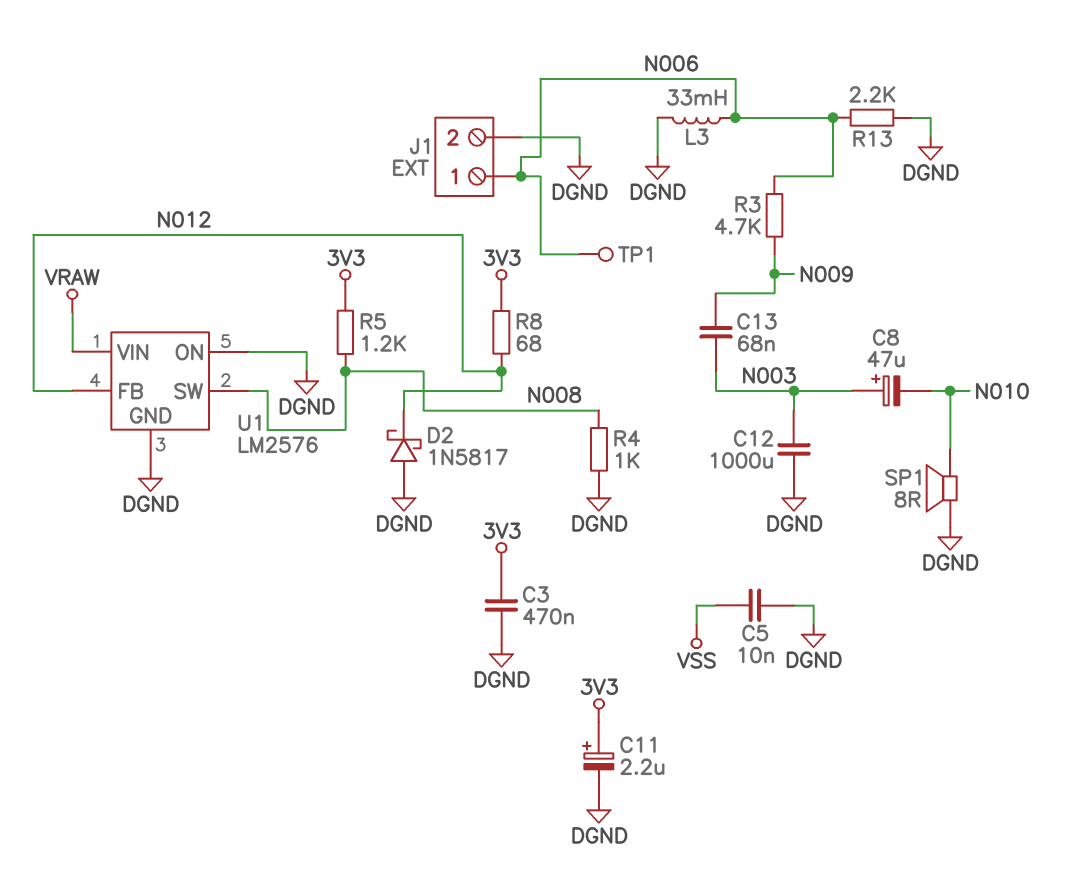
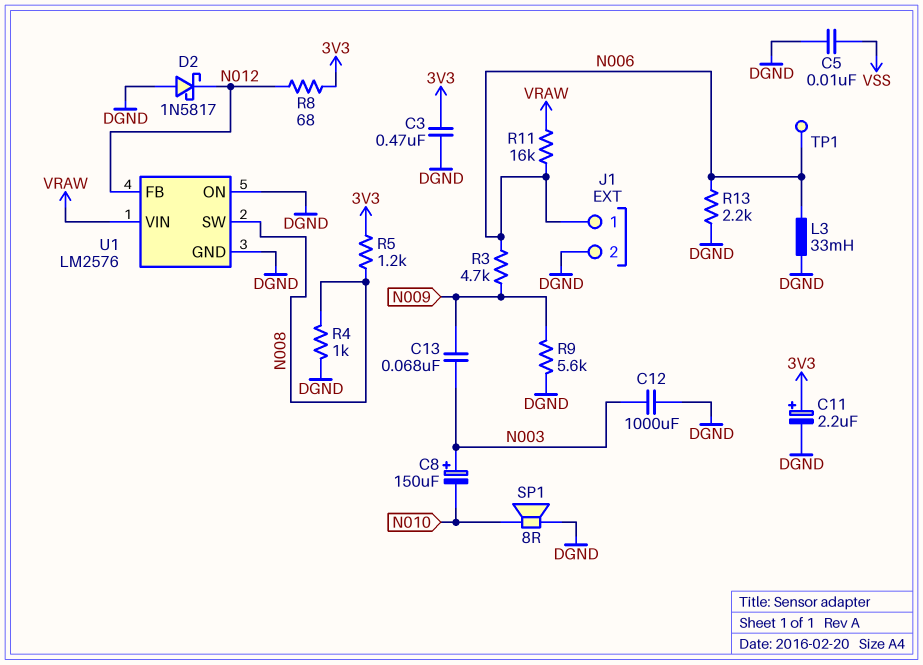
C8: 47uF (plus N003, minus N010) -> 150uF (plus N003, minus N010)
R9: none -> 5.6k (DGND, N009)
R11: none -> 16k (N006, VRAW)

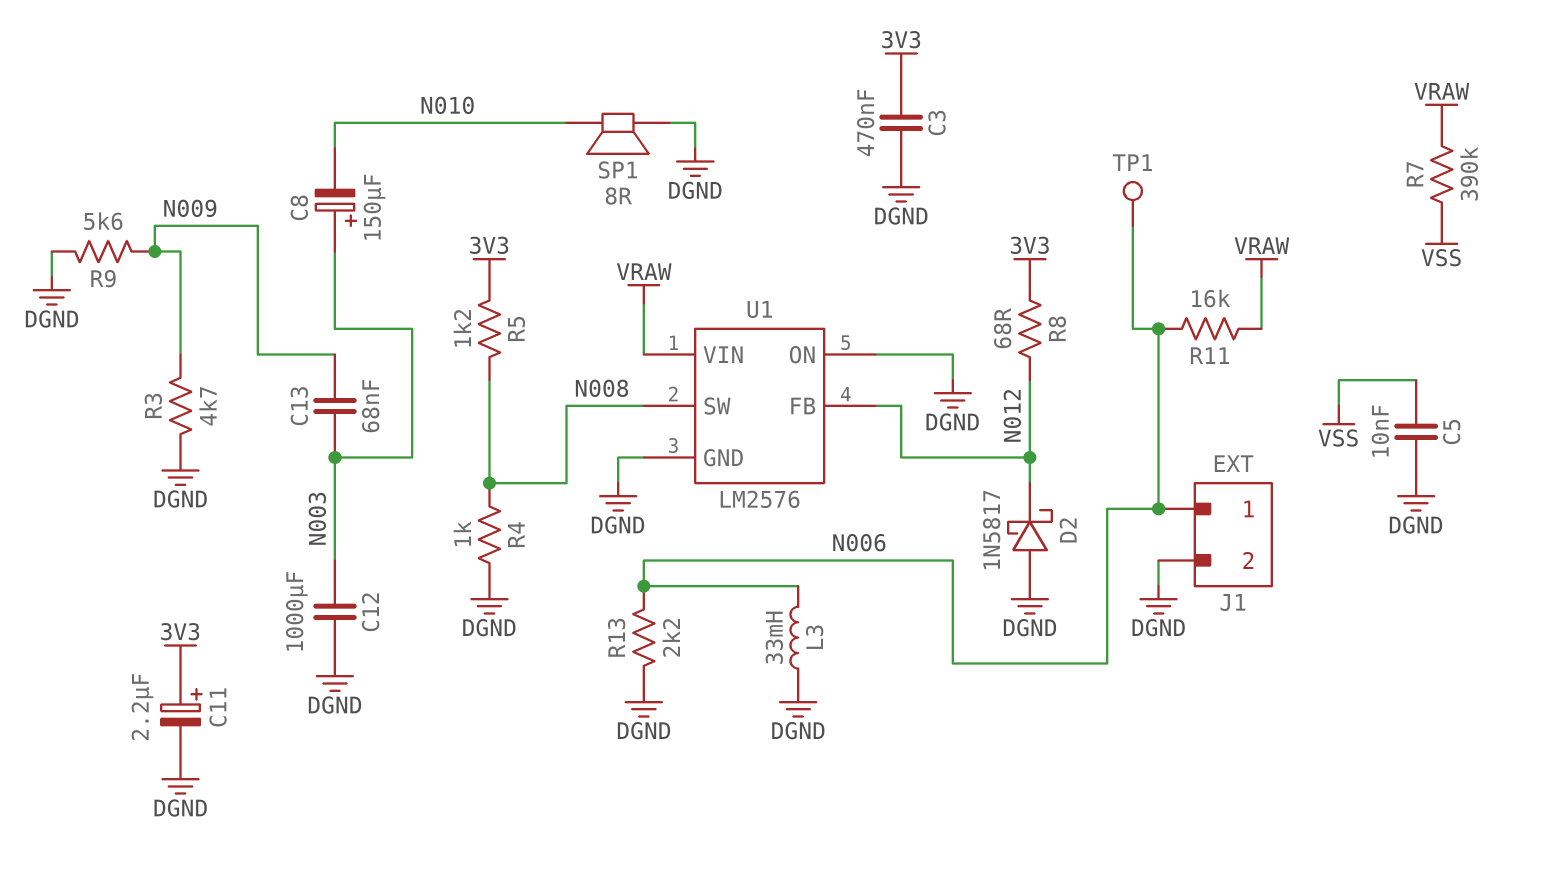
R3: 4.7k (N006, N009) -> 4.7k (DGND, N009)
R7: none -> 390k (VRAW, VSS)

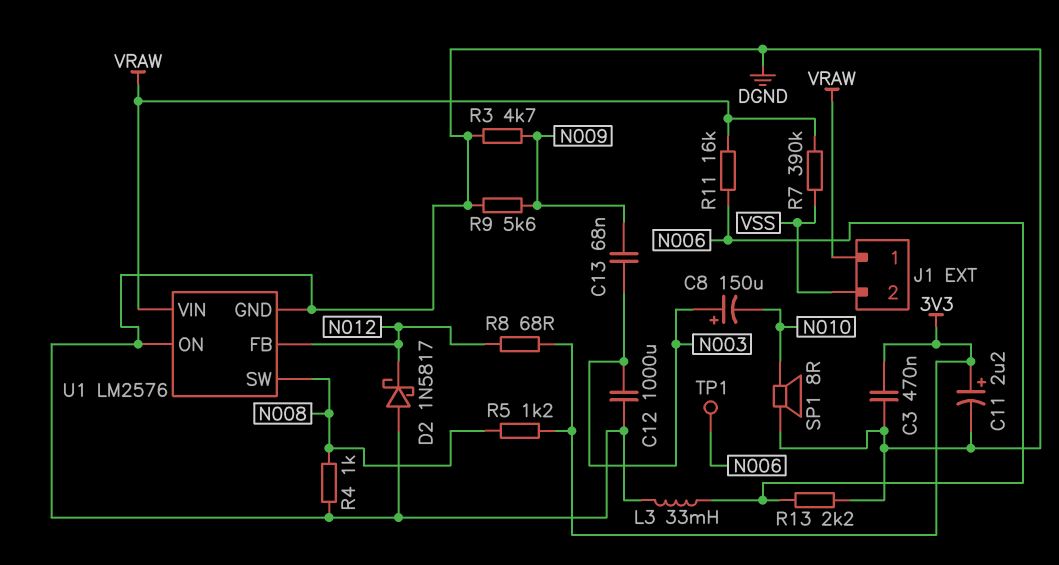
C5: 10nF (DGND, VSS) -> none
J1 pin 1: N006 -> VRAW
J1 pin 2: DGND -> VSS

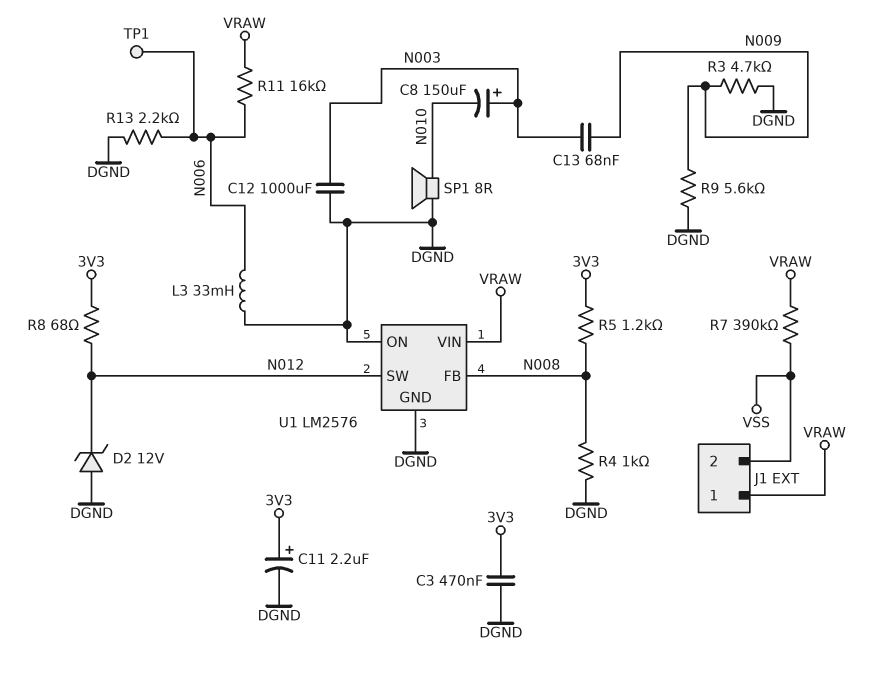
D2: schottky 1N5817 (A DGND, K N012) -> zener 12V (A DGND, K N012)
U1 pin FB: N012 -> N008
U1 pin SW: N008 -> N012

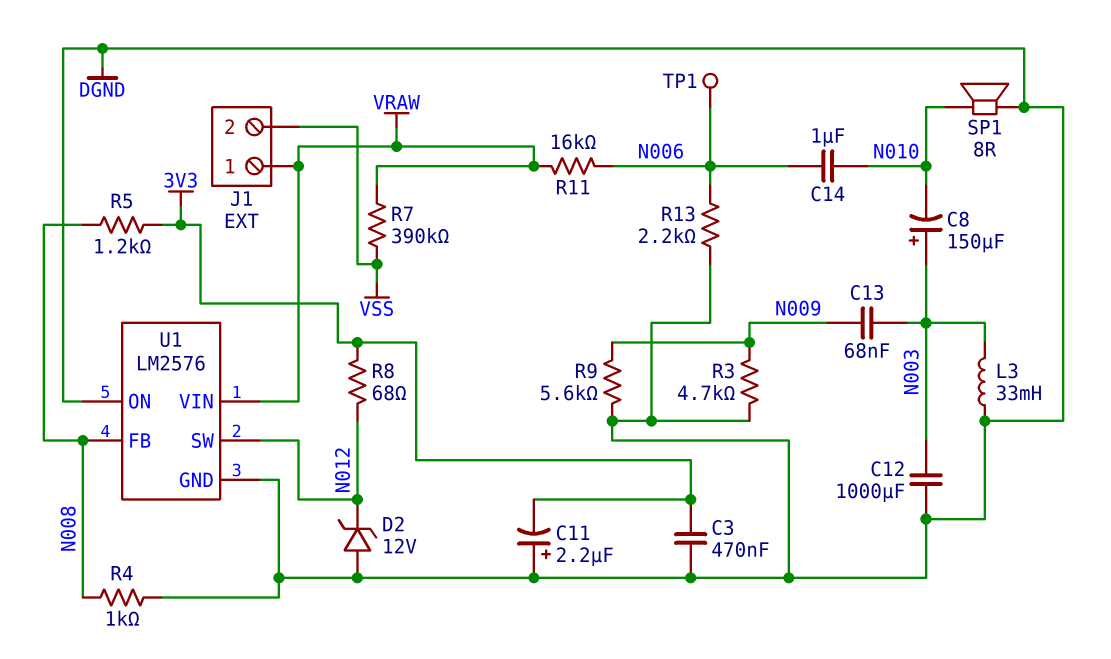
C11: 2.2uF (plus 3V3, minus DGND) -> 2.2uF (plus DGND, minus 3V3)
C14: none -> 1uF (N006, N010)
L3: 33mH (DGND, N006) -> 33mH (DGND, N003)

